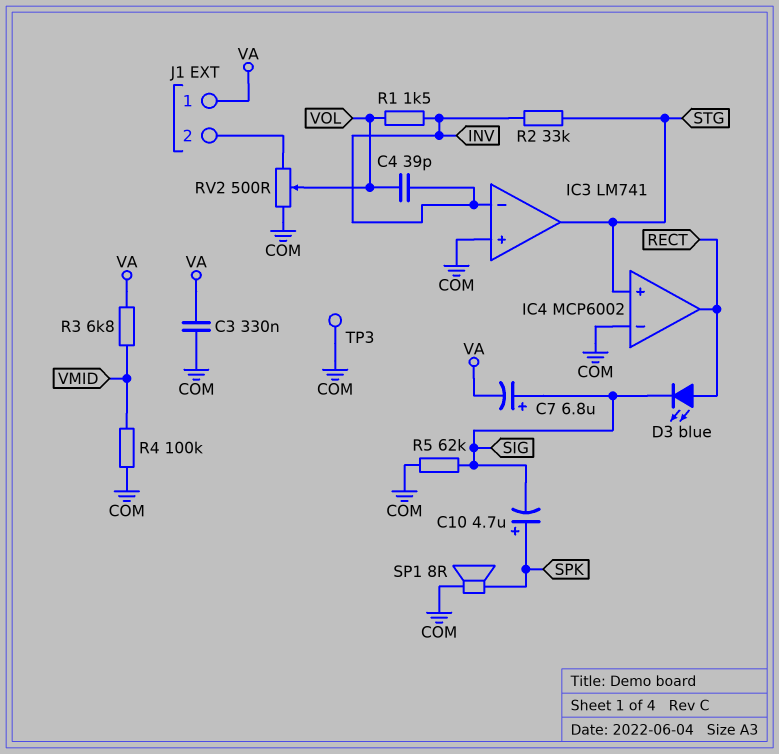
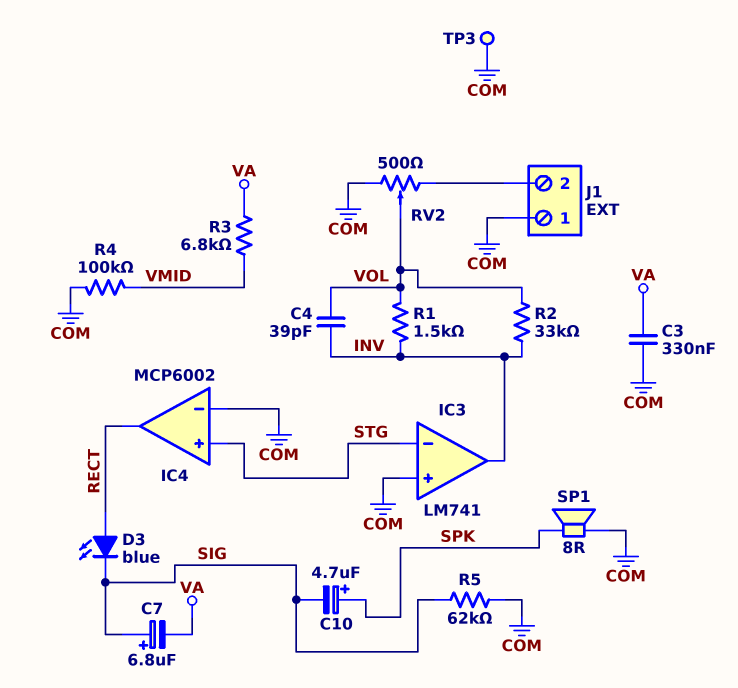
IC3 pin in-: INV -> STG
IC3 pin out: STG -> INV
J1 pin 1: VA -> COM
R2: 33k (INV, STG) -> 33k (INV, VOL)

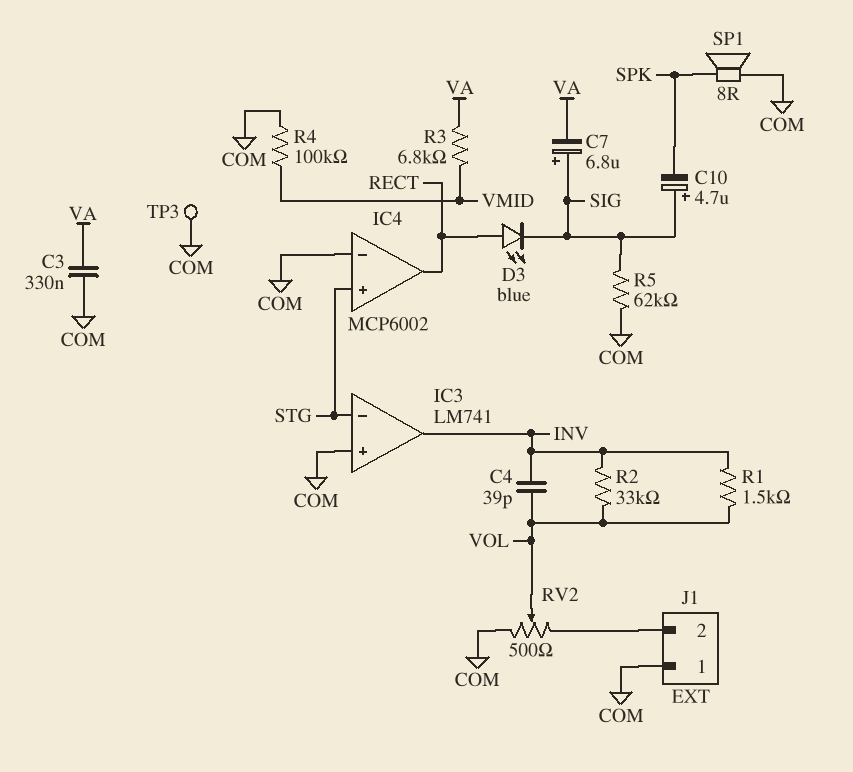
C10: 4.7uF (plus SPK, minus SIG) -> 4.7uF (plus SIG, minus SPK)

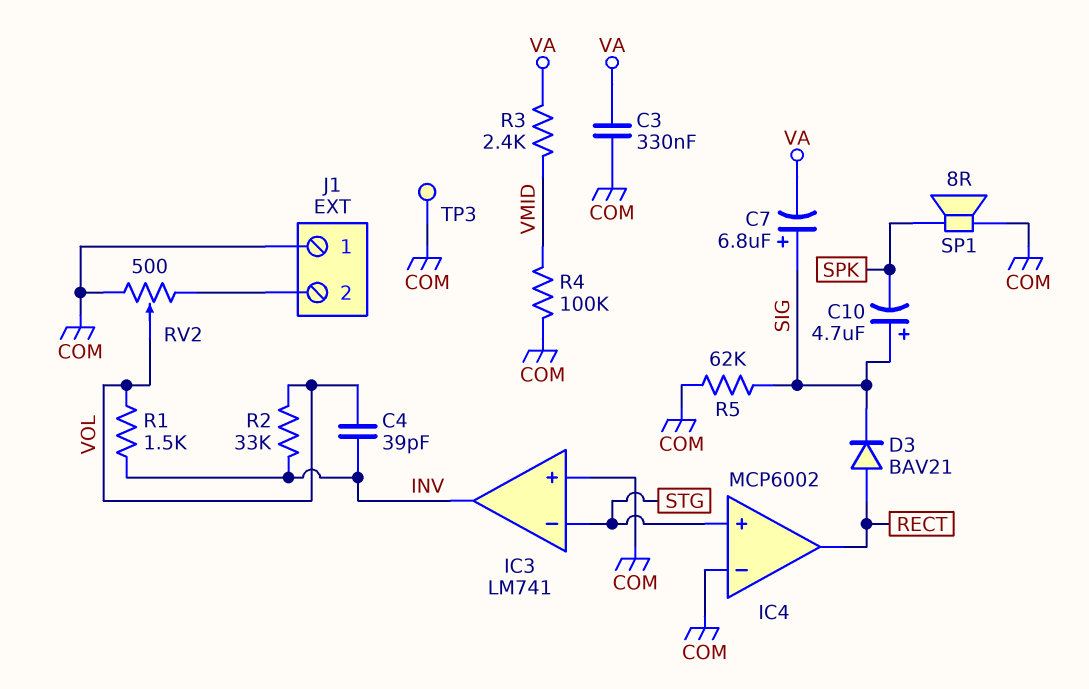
D3: LED blue (A RECT, K SIG) -> diode BAV21 (A RECT, K SIG)
R3: 6.8k (VA, VMID) -> 2.4k (VA, VMID)

